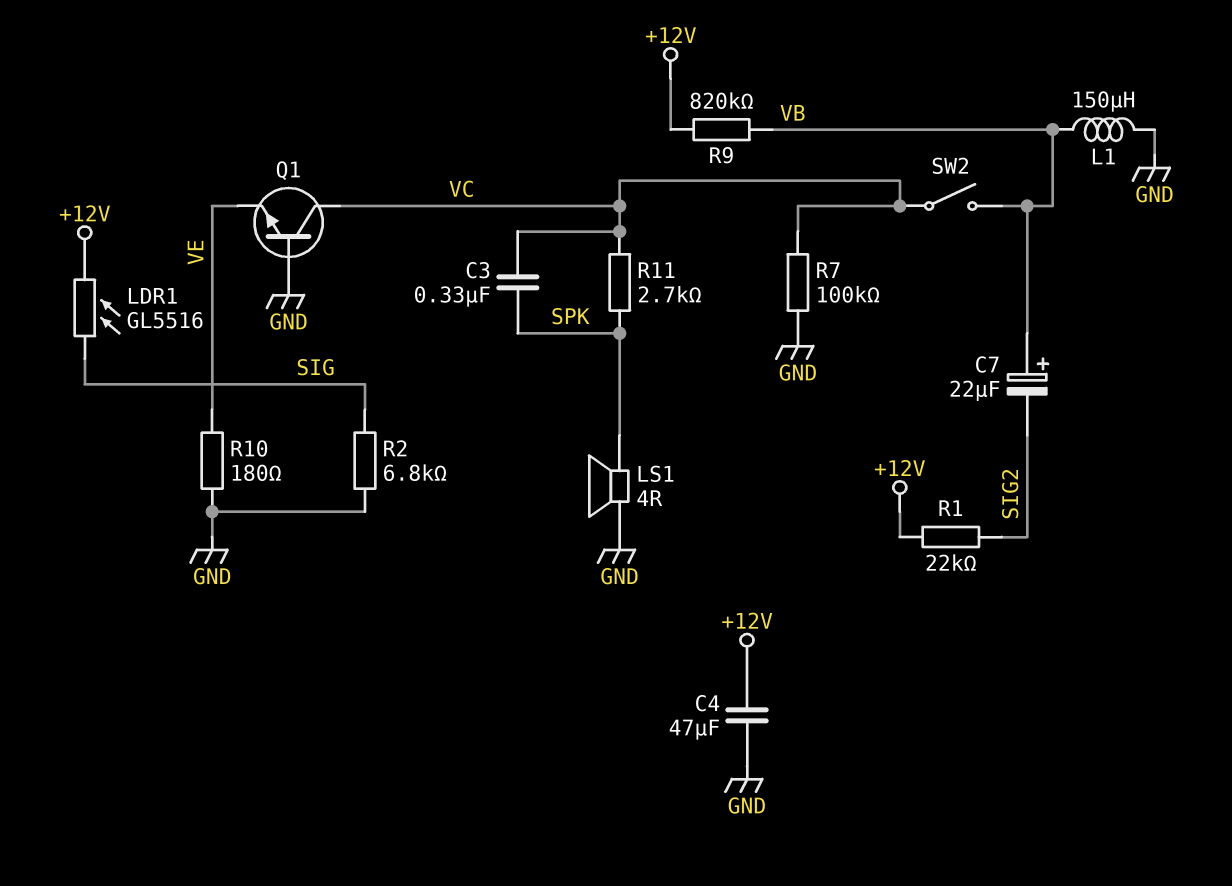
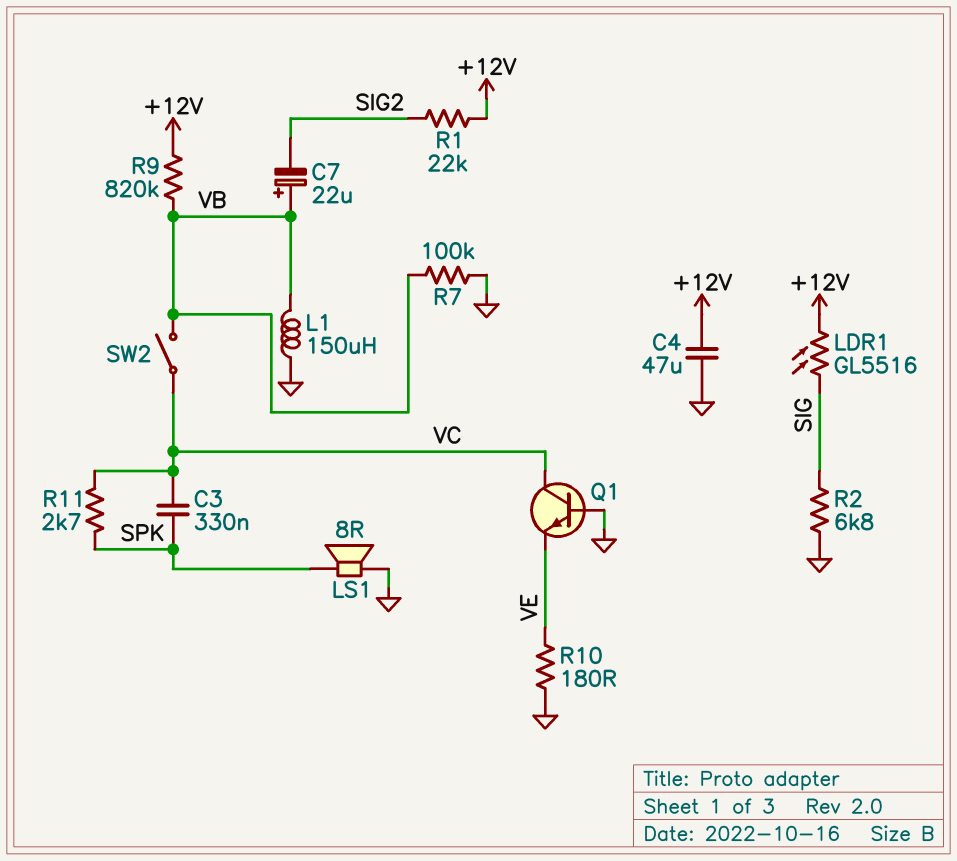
LS1: speaker 4R (GND, SPK) -> speaker 8R (GND, SPK)
R7: 100k (GND, VC) -> 100k (GND, VB)

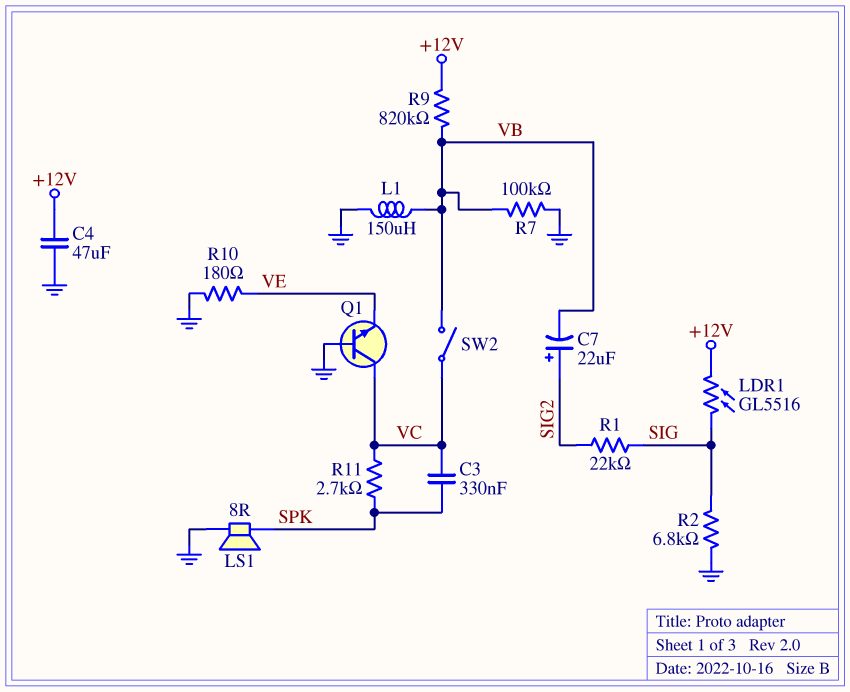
C7: 22uF (plus VB, minus SIG2) -> 22uF (plus SIG2, minus VB)
R1: 22k (+12V, SIG2) -> 22k (SIG, SIG2)

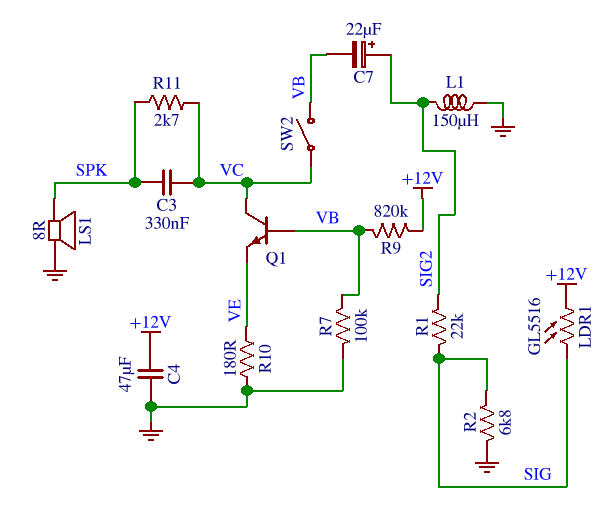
L1: 150uH (GND, VB) -> 150uH (GND, SIG2)
Q1: NPN (B GND, C VC, E VE) -> NPN (B VB, C VC, E VE)

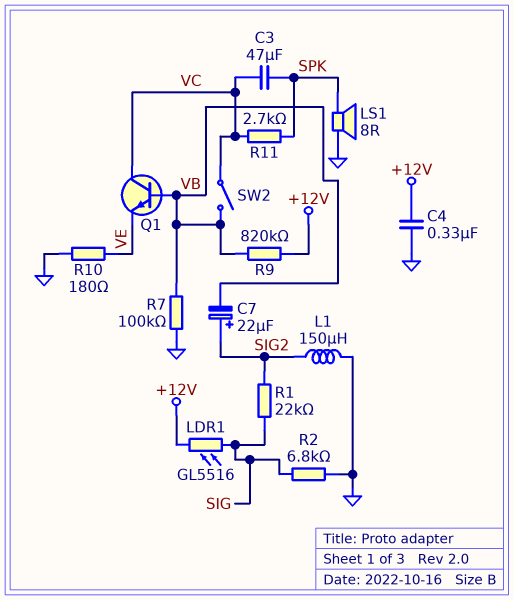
C3: 330nF (SPK, VC) -> 47uF (SPK, VC)
C4: 47uF (+12V, GND) -> 330nF (+12V, GND)

